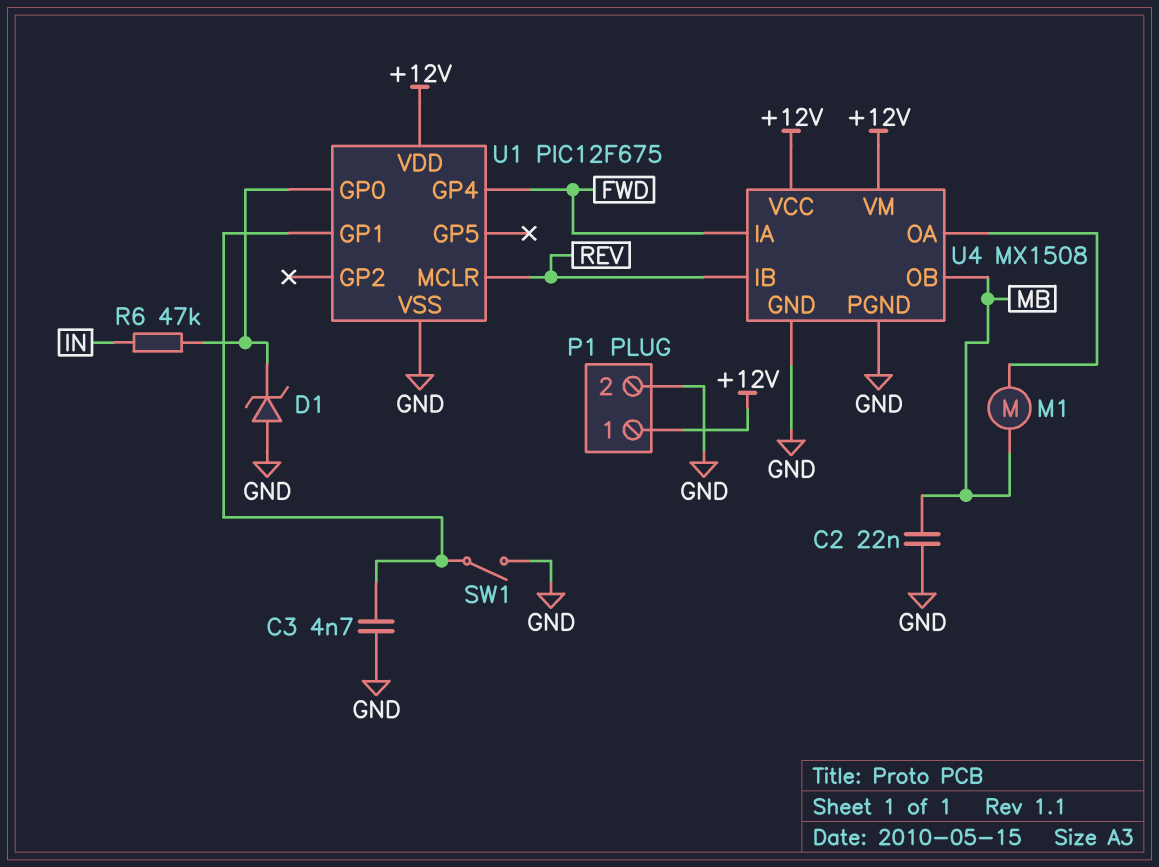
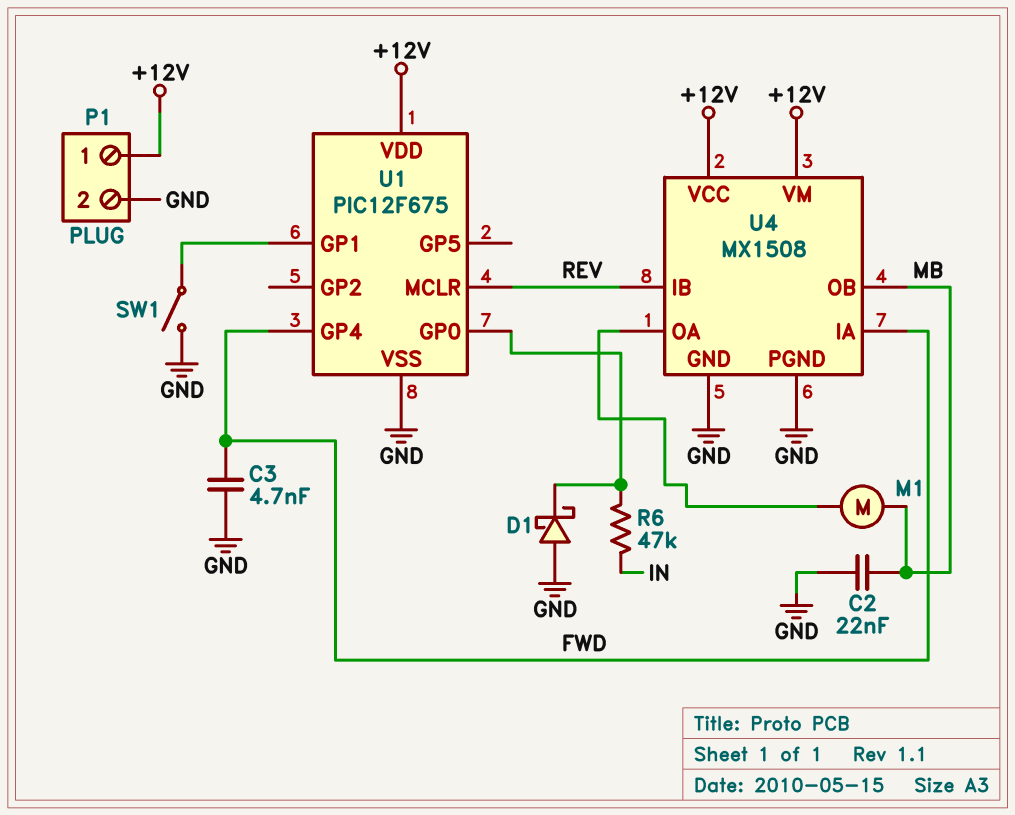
C3: 4.7nF (GND, U1/GP1) -> 4.7nF (FWD, GND)
D1: zener (A GND, K U1/GP0) -> schottky (A GND, K U1/GP0)

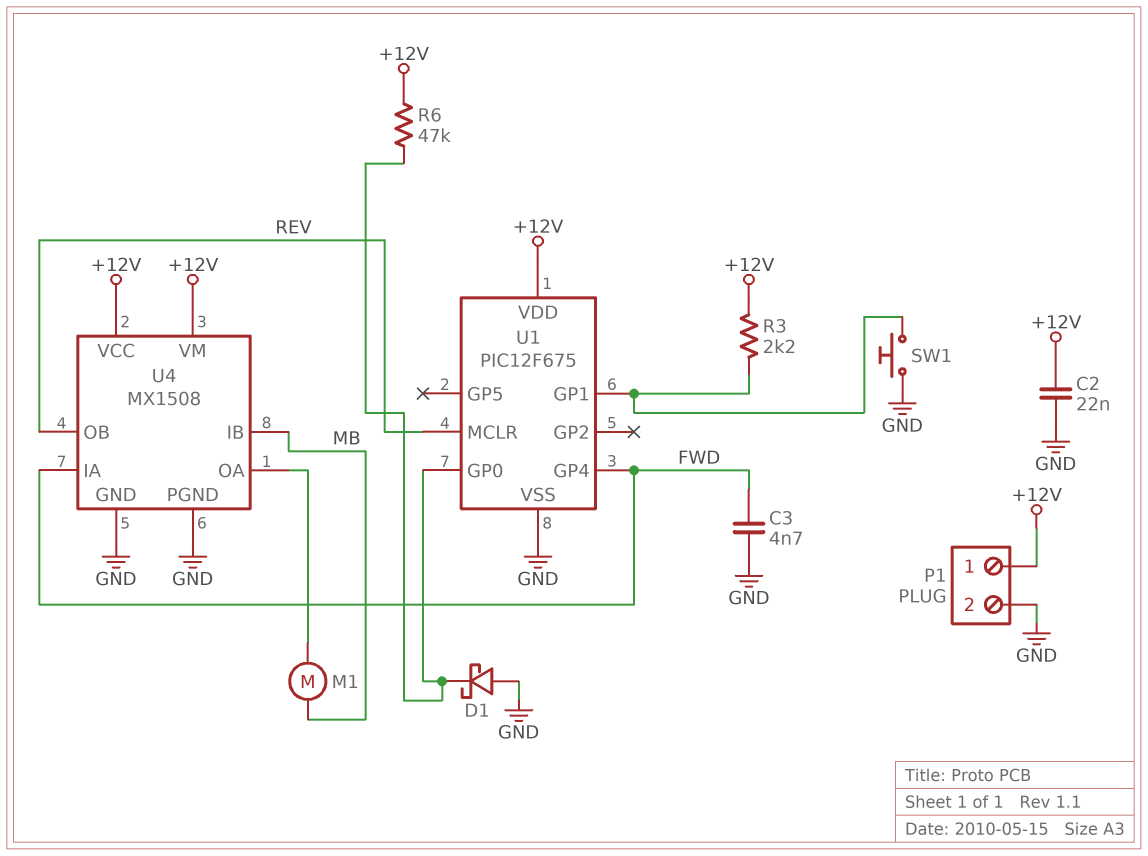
C2: 22nF (GND, MB) -> 22nF (+12V, GND)
R3: none -> 2.2k (+12V, U1/GP1)
R6: 47k (IN, U1/GP0) -> 47k (+12V, U1/GP0)
SW1: switch (GND, U1/GP1) -> button (GND, U1/GP1)
U4 pin IB: REV -> MB
U4 pin OB: MB -> REV

